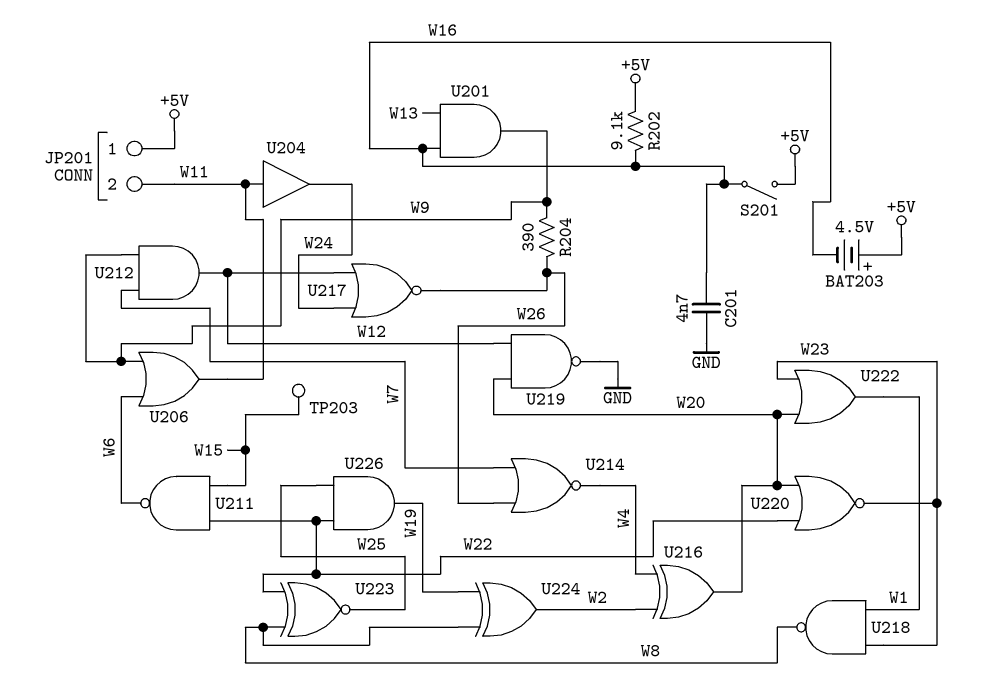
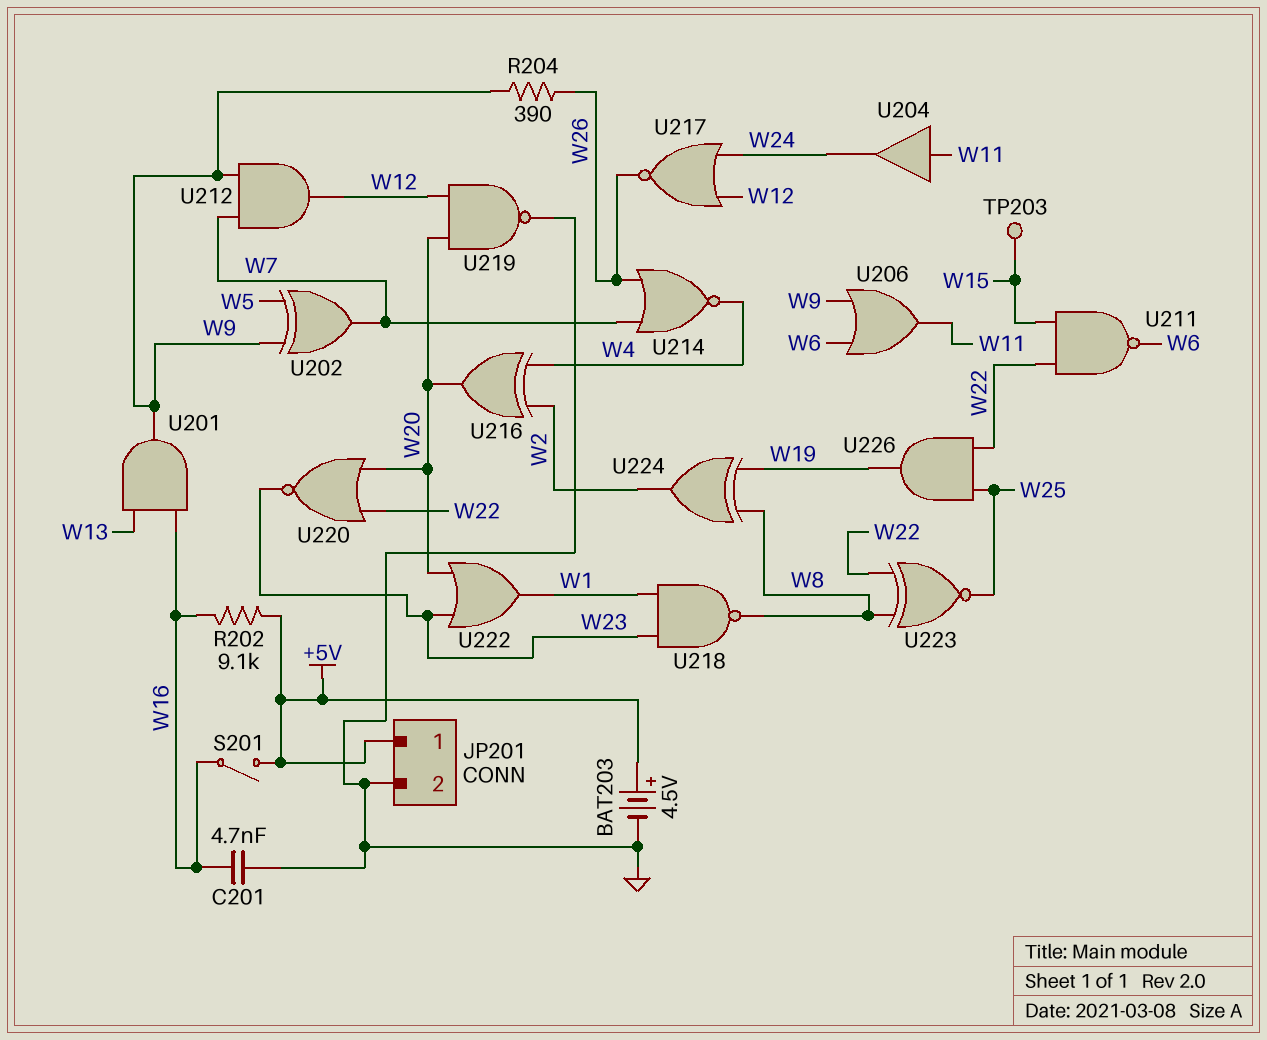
BAT203: 4.5V (plus +5V, minus W16) -> 4.5V (plus +5V, minus GND)
JP201 pin 2: W11 -> GND
U202: none -> XOR (in W5, in W9, out W7)

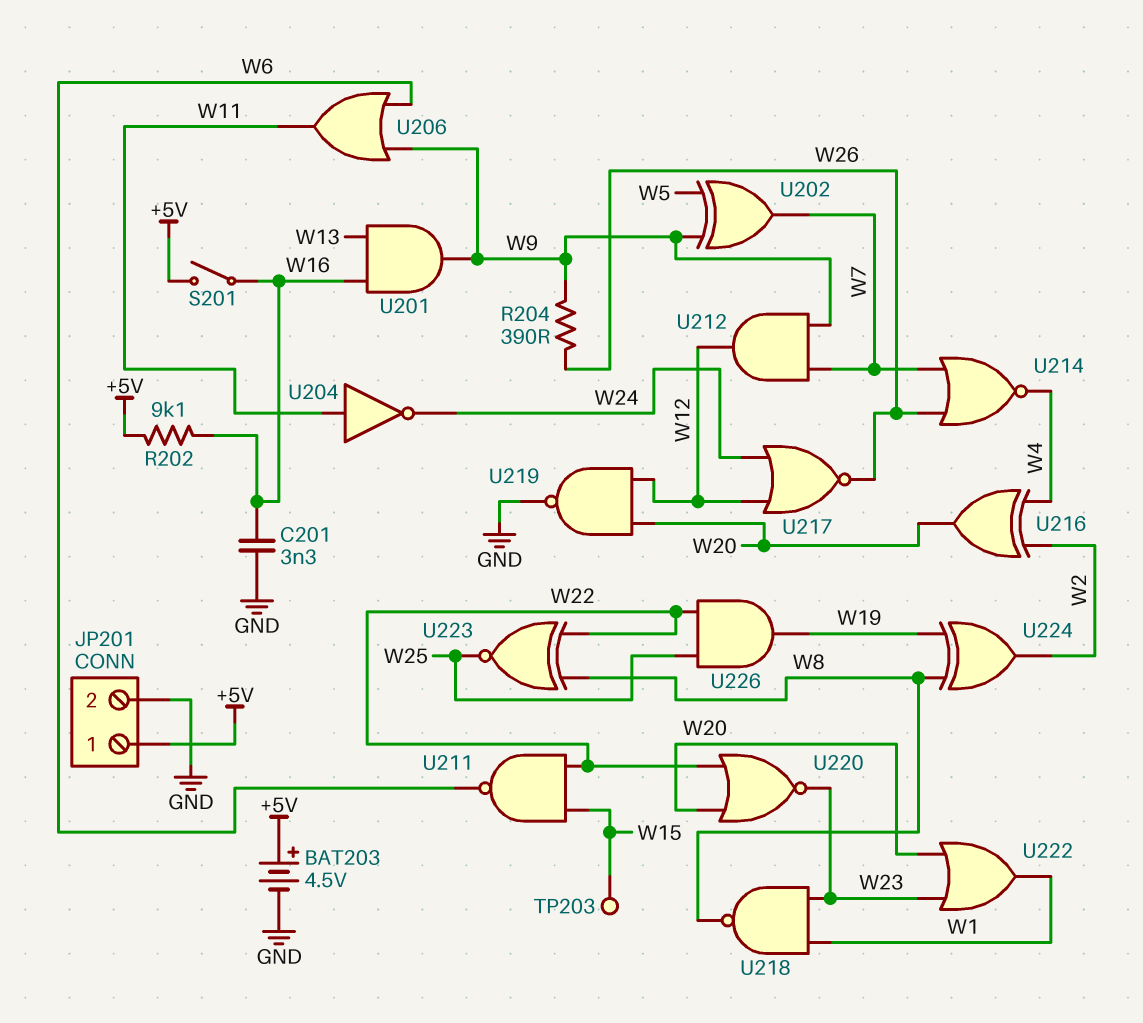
C201: 4.7nF (GND, W16) -> 3.3nF (GND, W16)
U204: buffer (in W11, out W24) -> NOT (in W11, out W24)

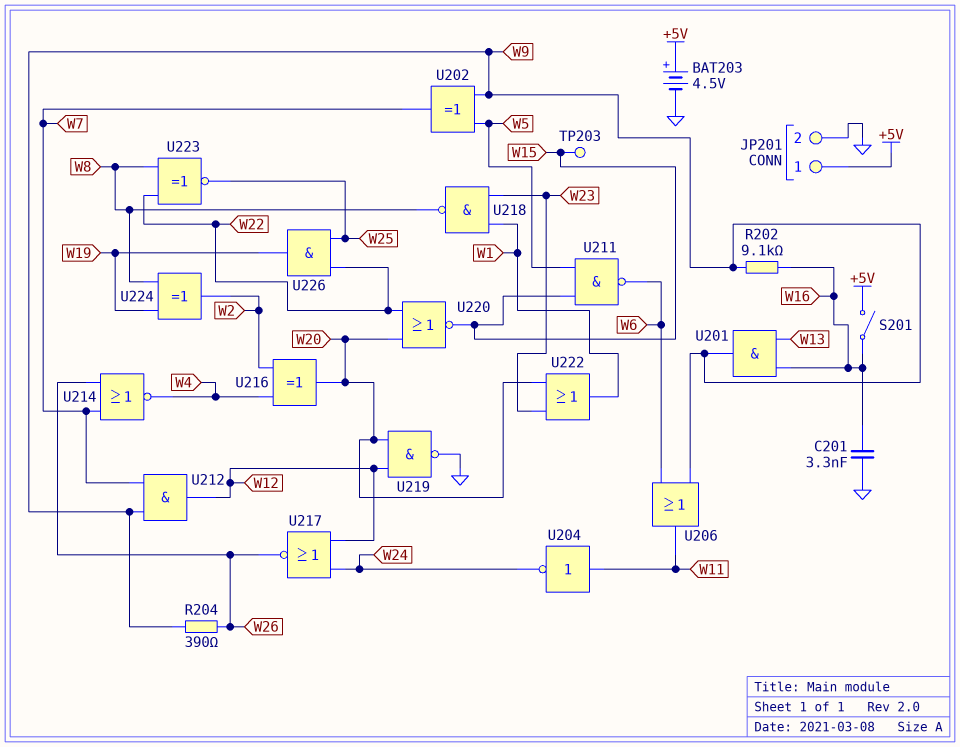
R202: 9.1k (+5V, W16) -> 9.1k (W9, W16)
U211: NAND (in W15, in W22, out W6) -> NAND (in W5, in W15, out W6)
U220: NOR (in W20, in W22, out W23) -> NOR (in W20, in W22, out W15)

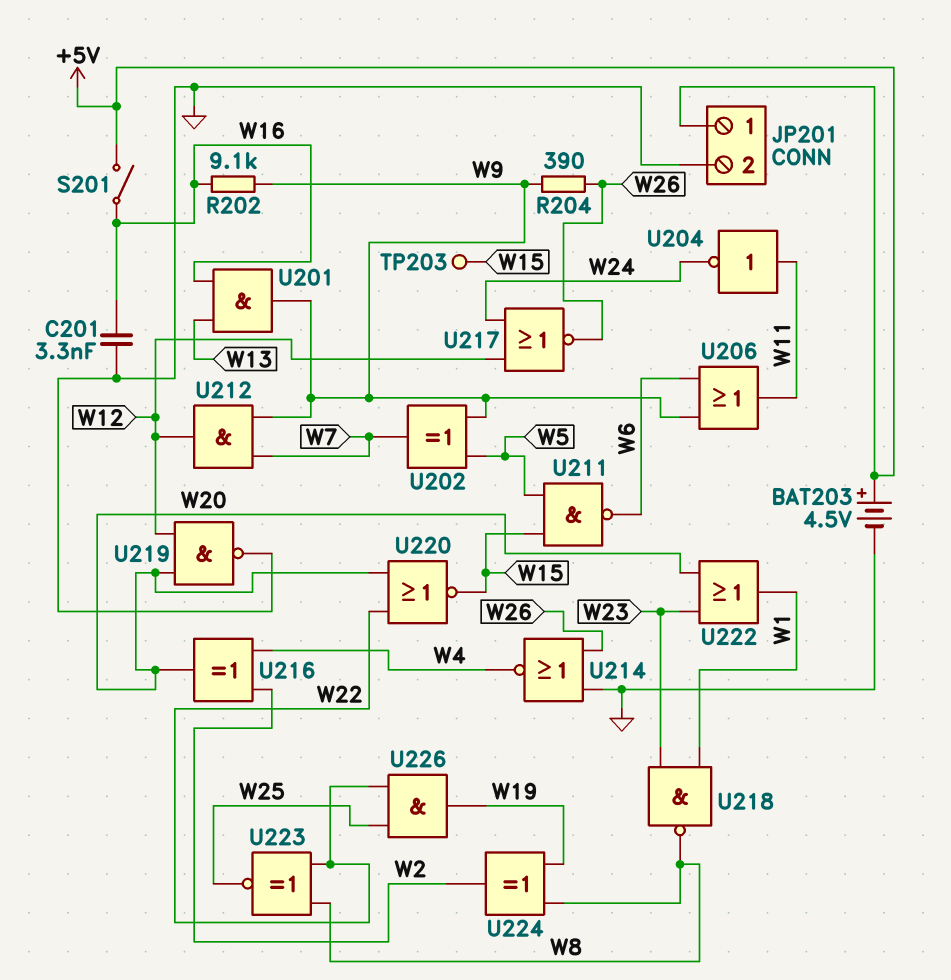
U214: NOR (in W7, in W26, out W4) -> NOR (in GND, in W26, out W4)

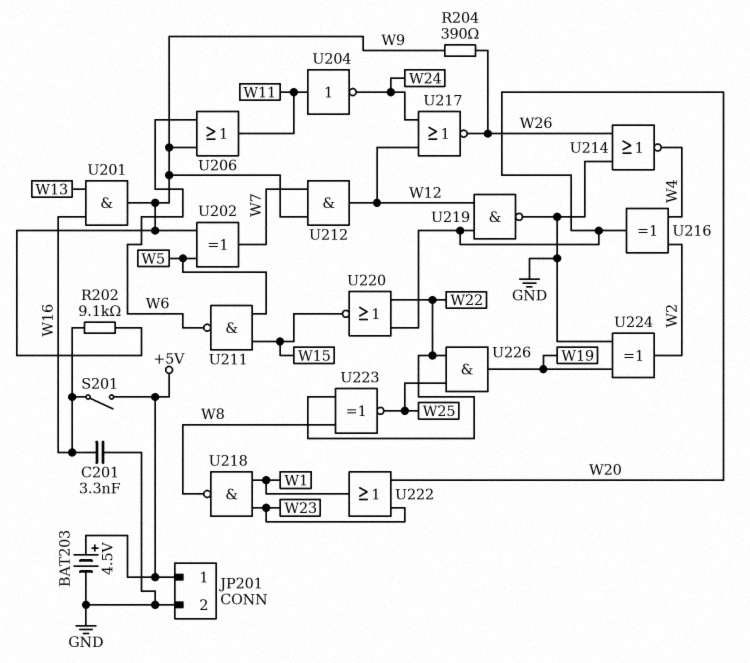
TP203: test point (W15) -> none
U224: XOR (in W8, in W19, out W2) -> XOR (in GND, in W19, out W2)

